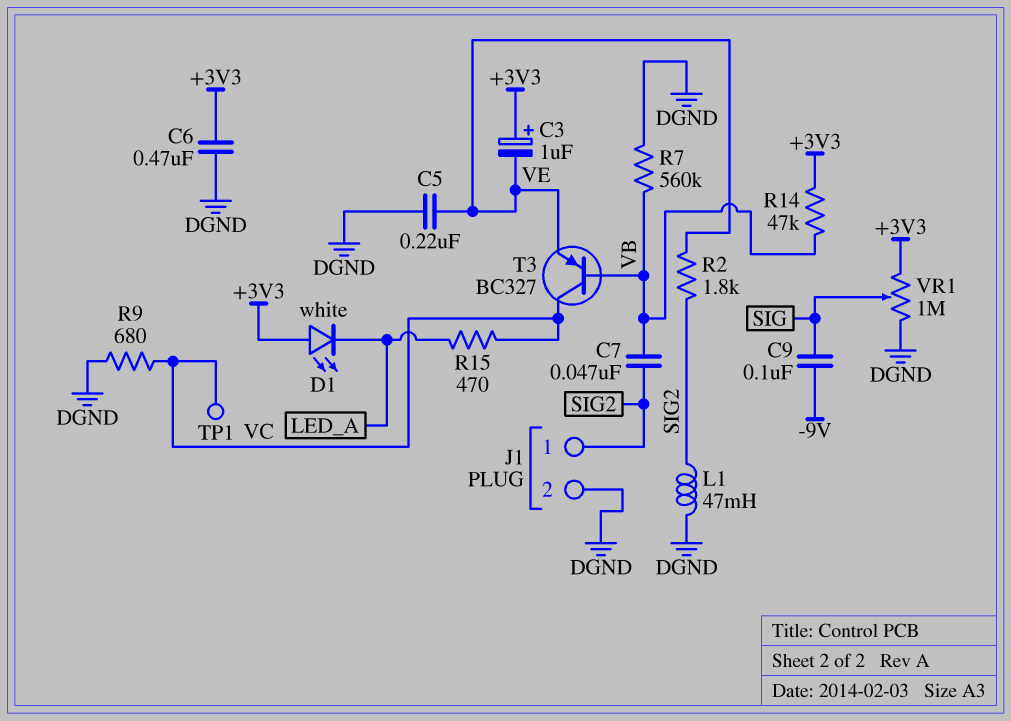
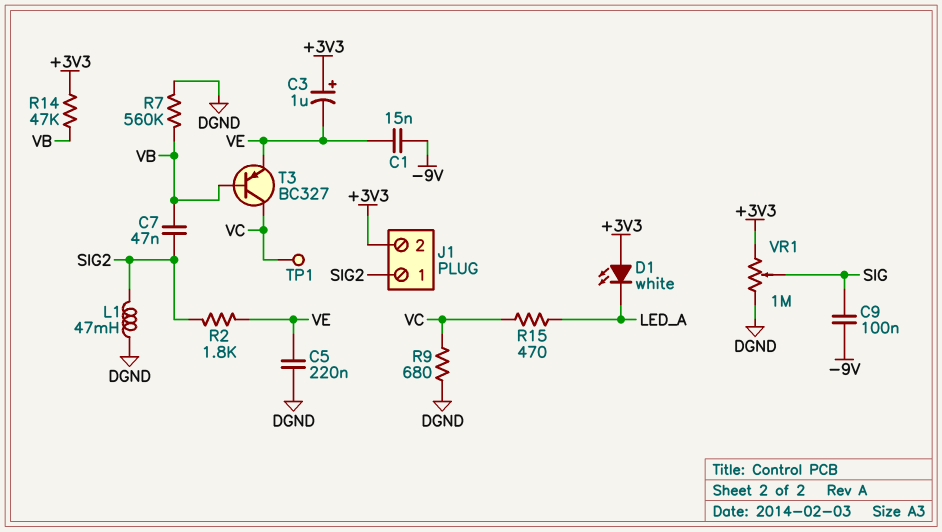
C1: none -> 15nF (-9V, VE)
C6: 470nF (+3V3, DGND) -> none
J1 pin 2: DGND -> +3V3

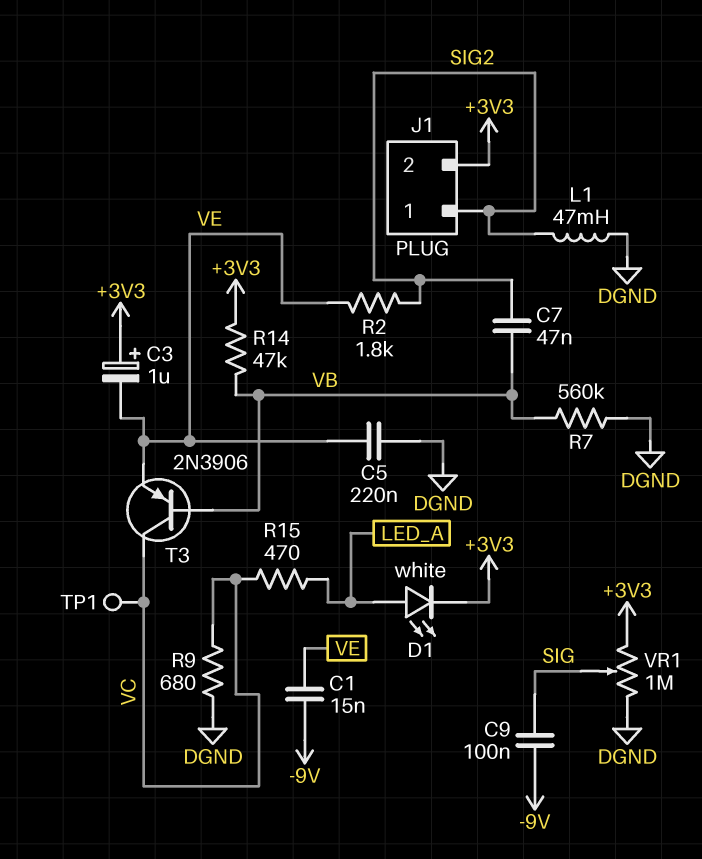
D1: LED white (A +3V3, K LED_A) -> LED white (A LED_A, K +3V3)
T3: PNP BC327 (B VB, C VC, E VE) -> PNP 2N3906 (B VB, C VC, E VE)

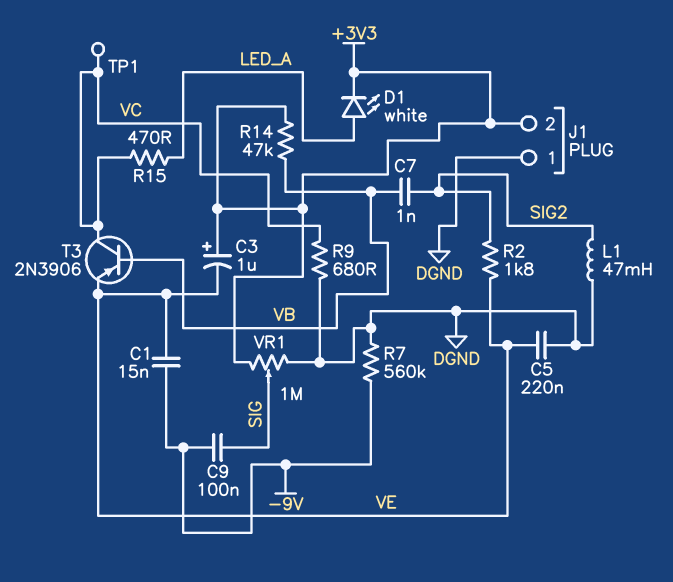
C7: 47nF (SIG2, VB) -> 1nF (SIG2, VB)
J1 pin 1: SIG2 -> DGND
R7: 560k (DGND, VB) -> 560k (-9V, DGND)

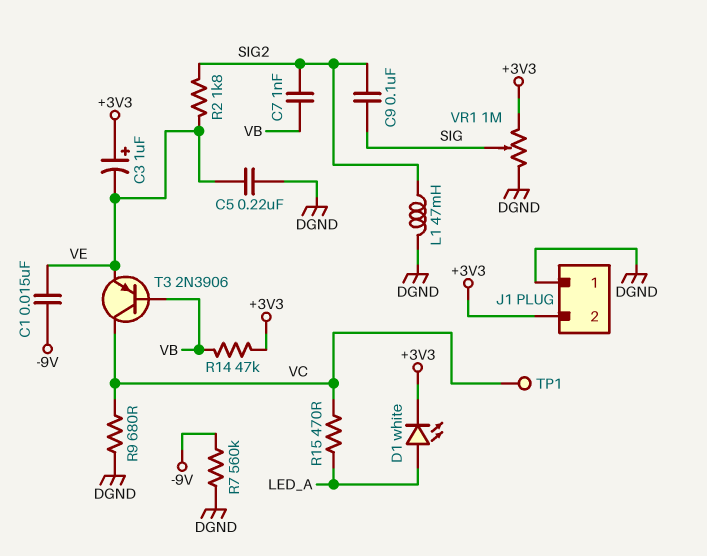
C9: 100nF (-9V, SIG) -> 100nF (SIG, SIG2)

